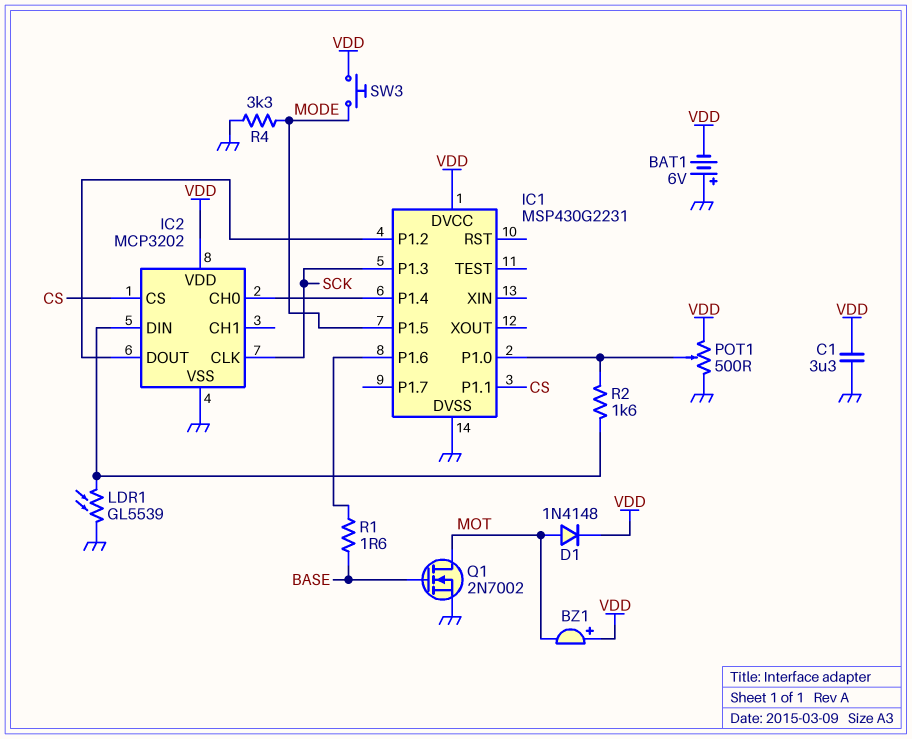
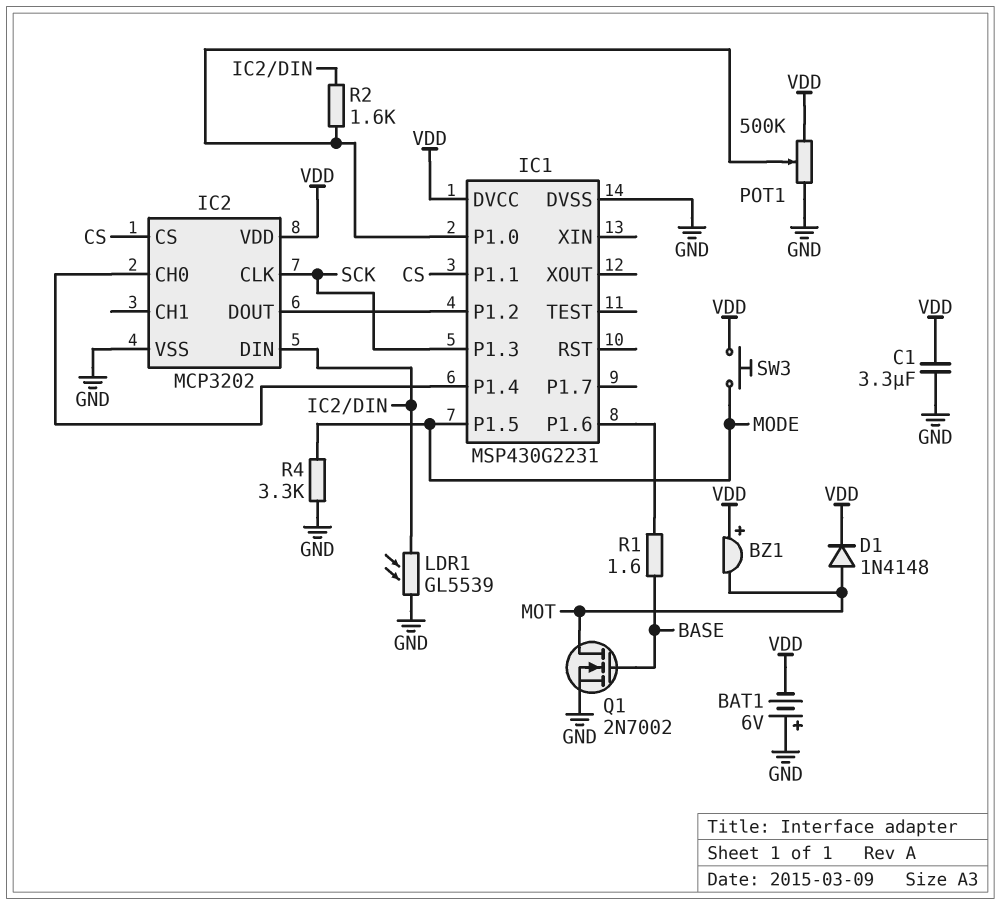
POT1: 500 (GND, VDD, wiper IC1/P1.0) -> 500k (GND, VDD, wiper IC1/P1.0)

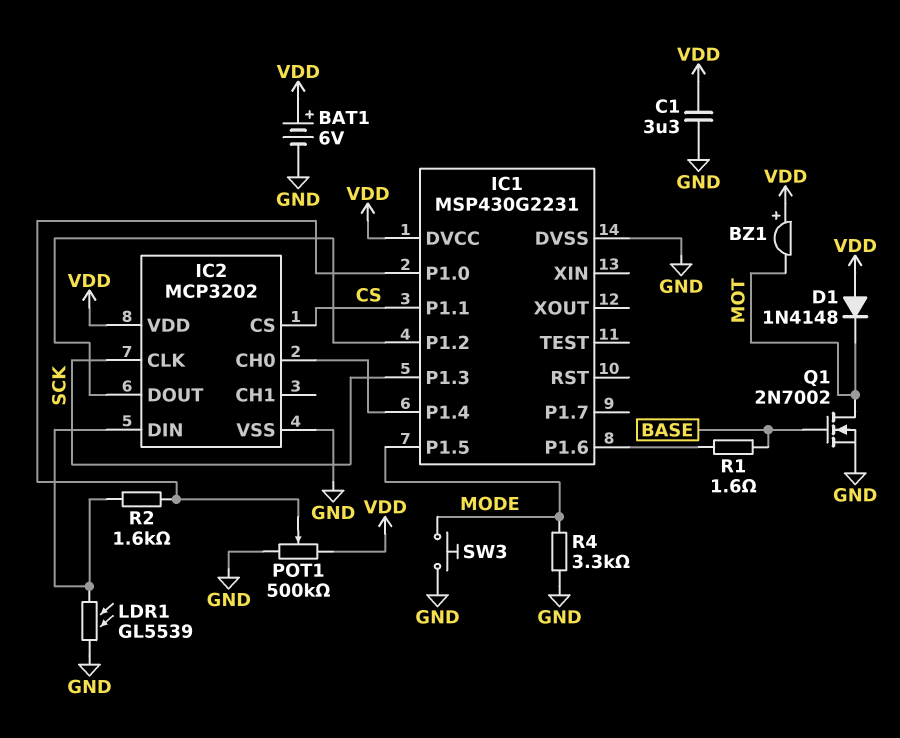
BAT1: 6V (plus GND, minus VDD) -> 6V (plus VDD, minus GND)
D1: diode 1N4148 (A MOT, K VDD) -> diode 1N4148 (A VDD, K MOT)
SW3: button (MODE, VDD) -> button (GND, MODE)

